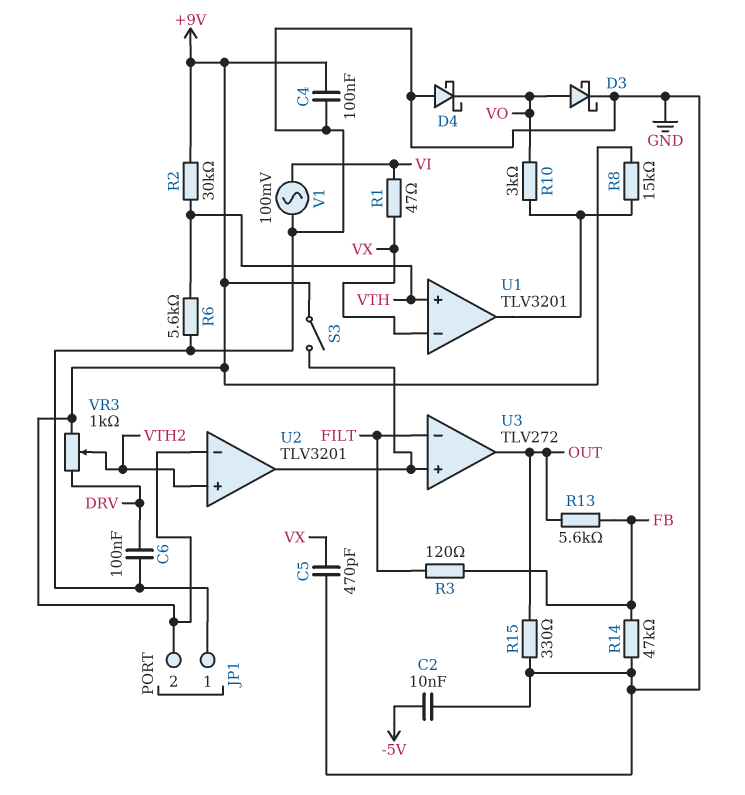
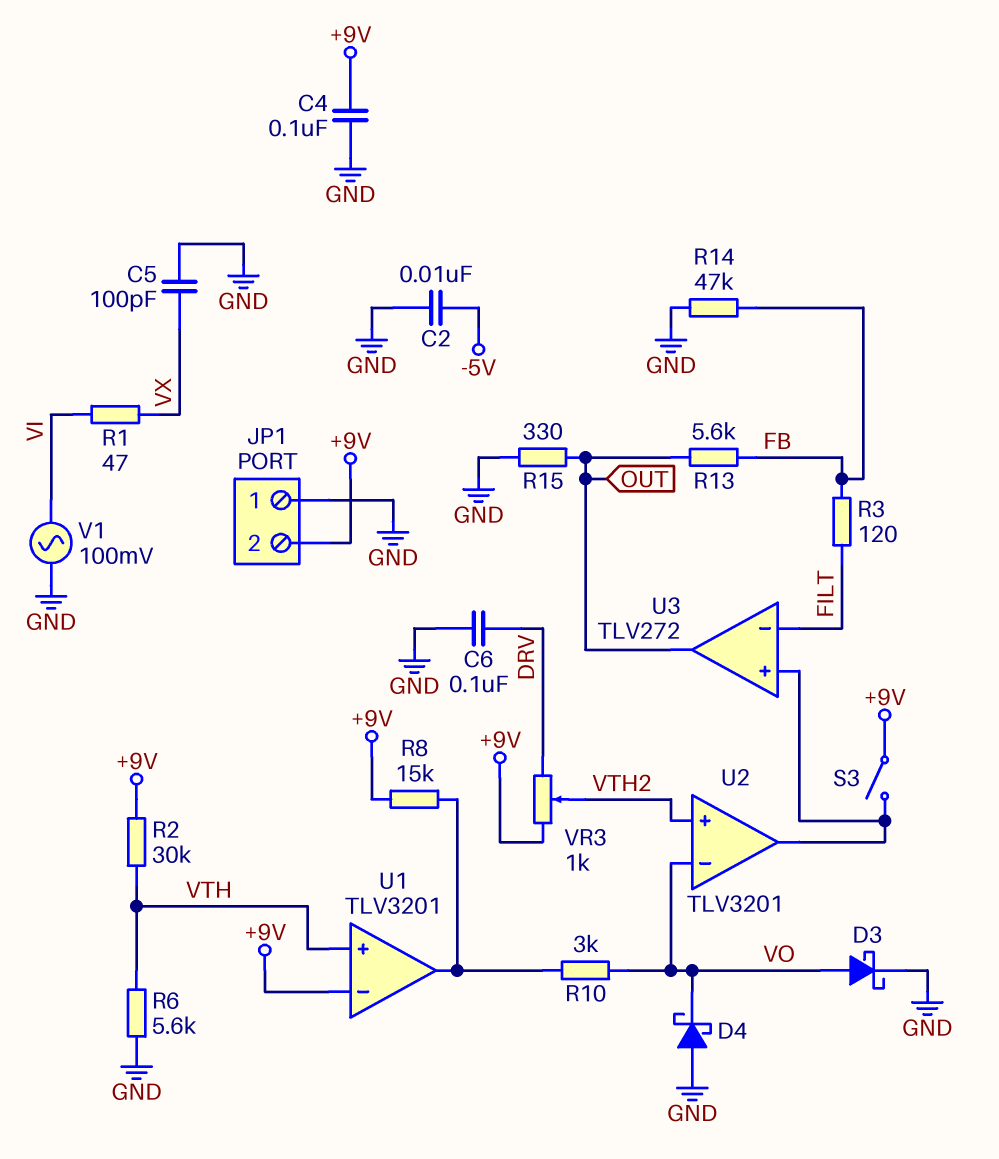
C5: 470pF (GND, VX) -> 100pF (GND, VX)
U1 pin in-: VX -> +9V
U2 pin in-: +9V -> VO

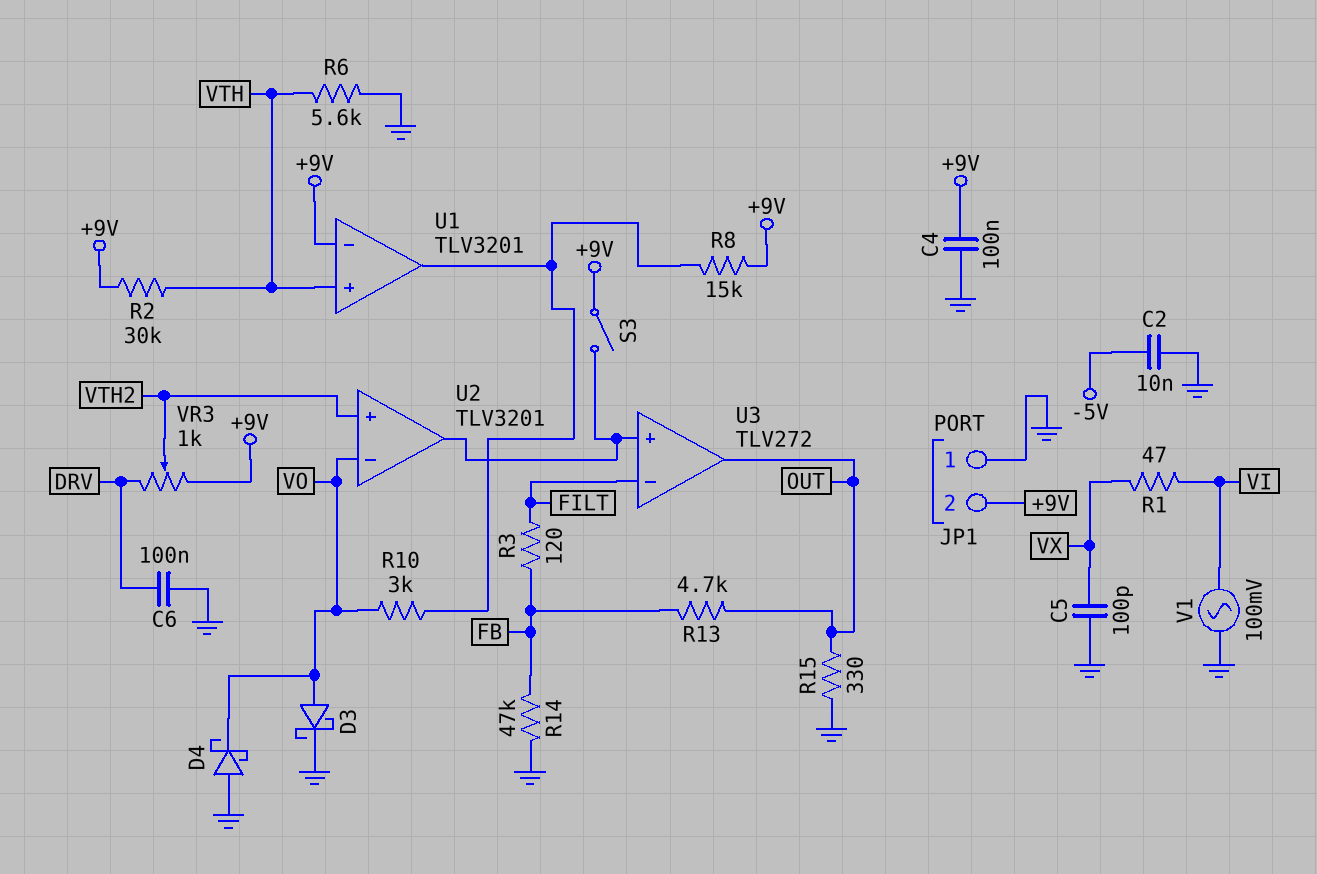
R13: 5.6k (FB, OUT) -> 4.7k (FB, OUT)

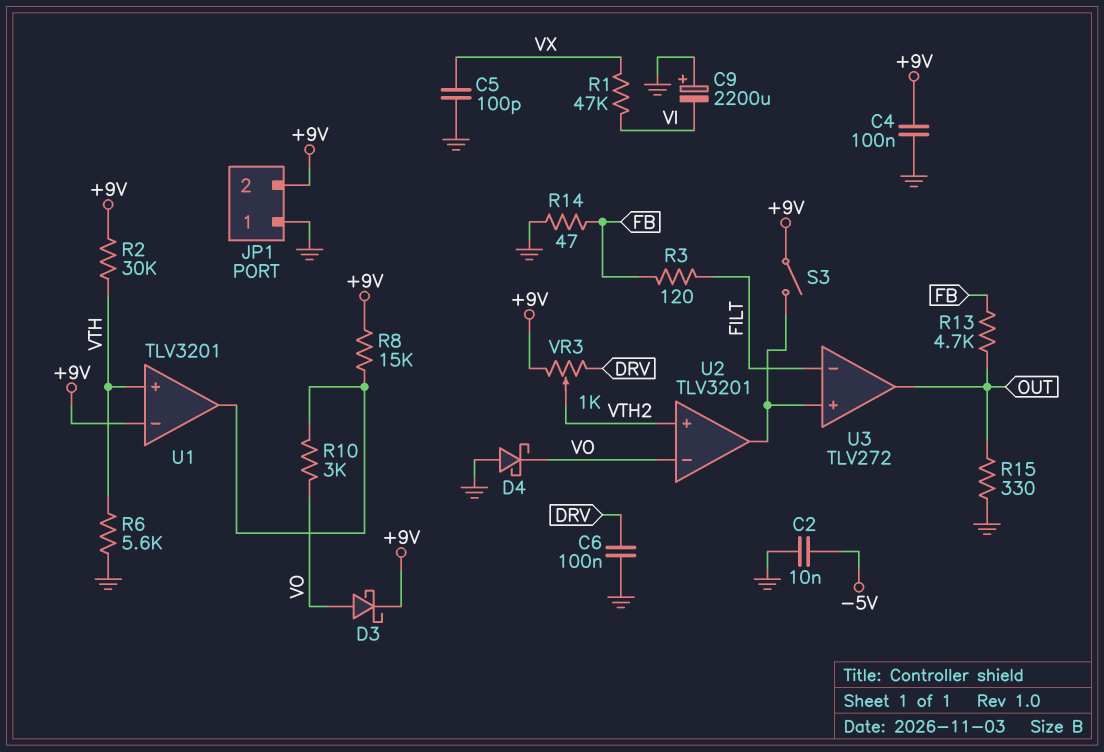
C9: none -> 2200uF (plus GND, minus VI)
D3: schottky (A VO, K GND) -> schottky (A VO, K +9V)
R1: 47 (VI, VX) -> 47k (VI, VX)
R14: 47k (FB, GND) -> 47 (FB, GND)
V1: AC 100mV (GND, VI) -> none

